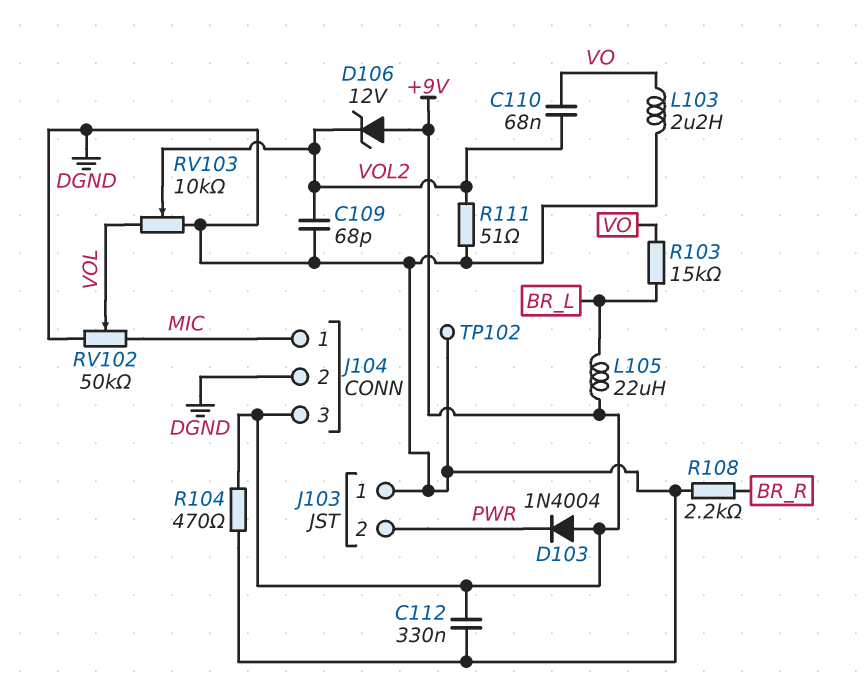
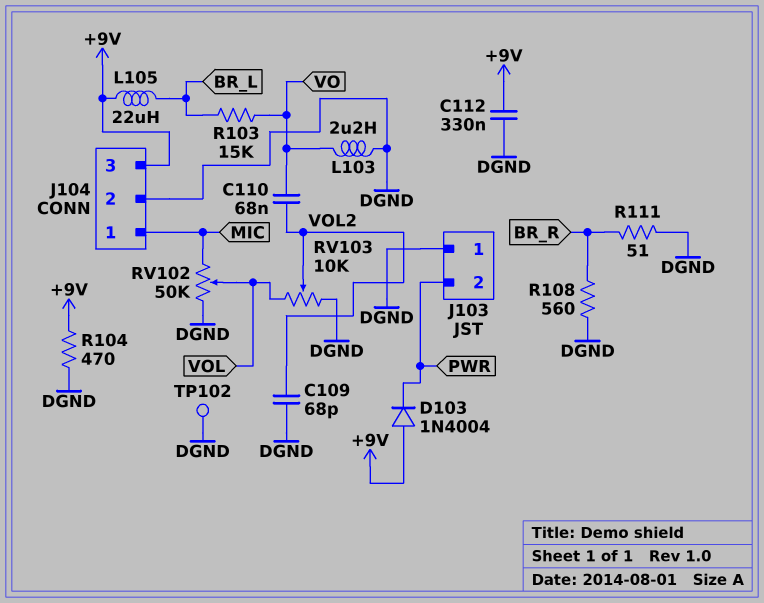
D106: zener 12V (A +9V, K VOL2) -> none
R108: 2.2k (BR_R, DGND) -> 560 (BR_R, DGND)
R111: 51 (DGND, VOL2) -> 51 (BR_R, DGND)

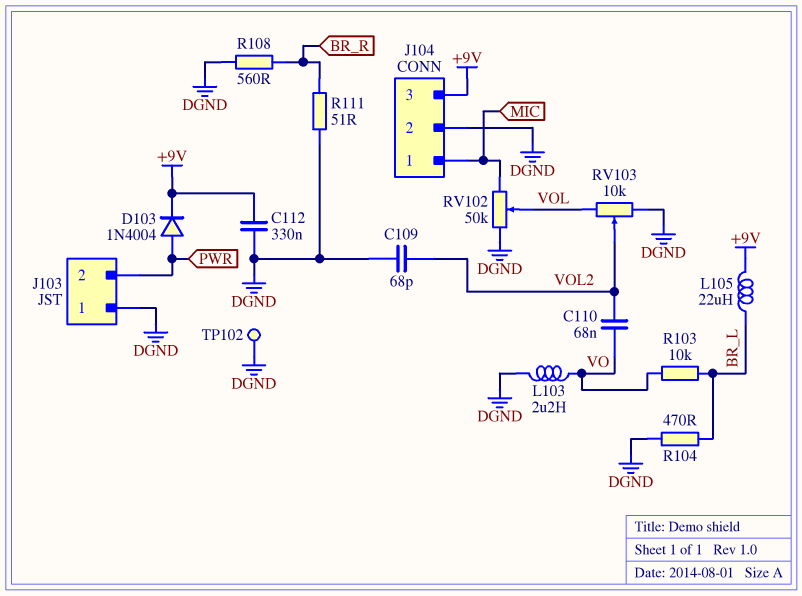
D103: diode 1N4004 (A +9V, K PWR) -> diode 1N4004 (A PWR, K +9V)
R103: 15k (BR_L, VO) -> 10k (BR_L, VO)
R104: 470 (+9V, DGND) -> 470 (BR_L, DGND)

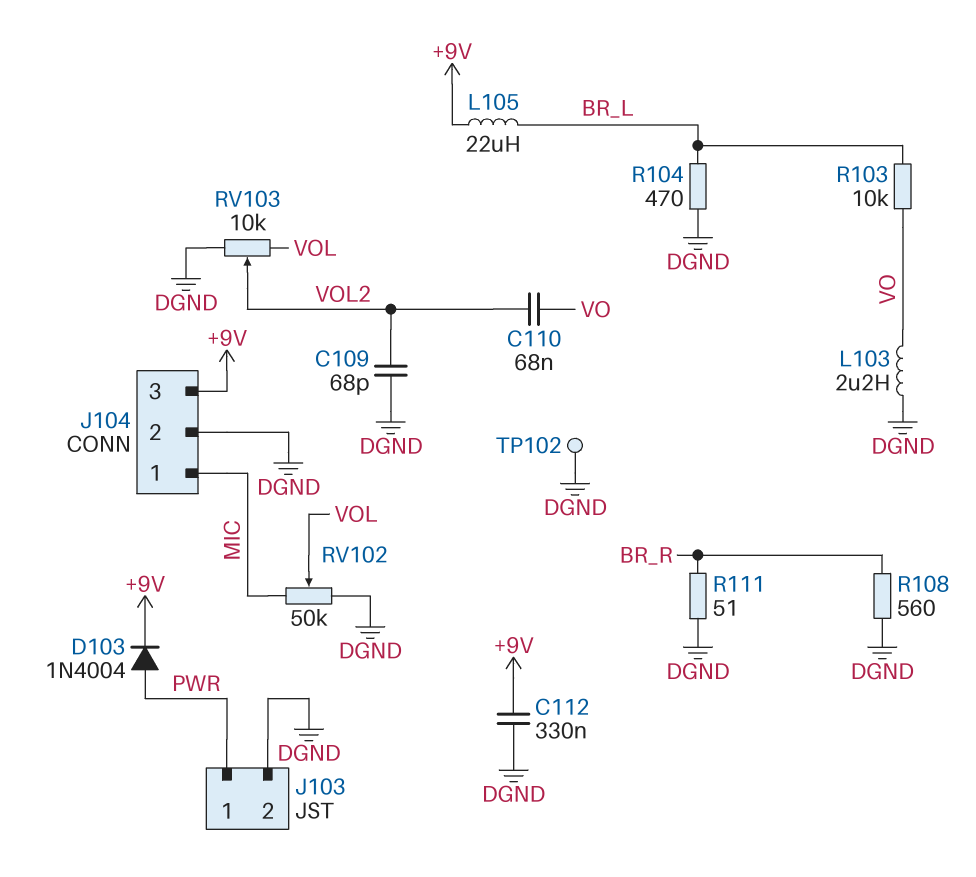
J103 pin 1: DGND -> PWR
J103 pin 2: PWR -> DGND

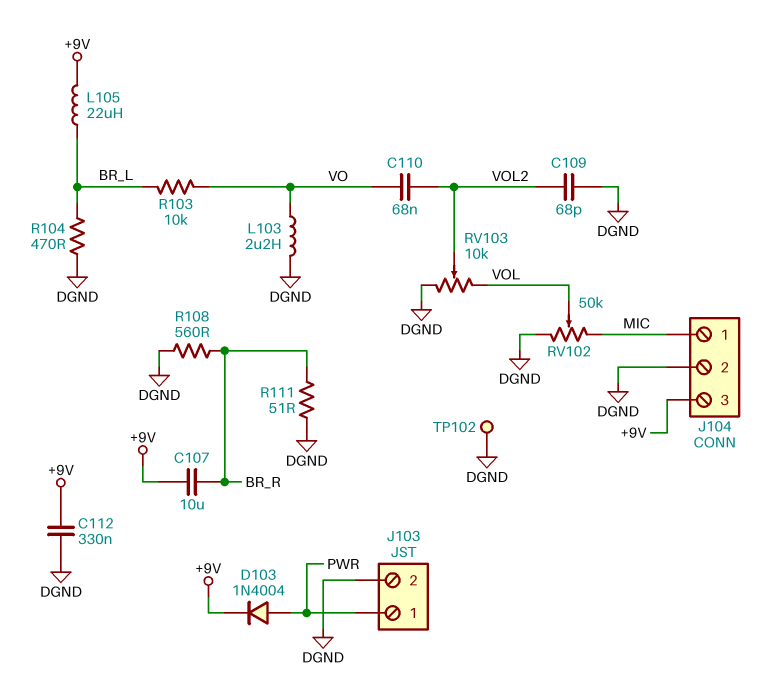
C107: none -> 10uF (+9V, BR_R)

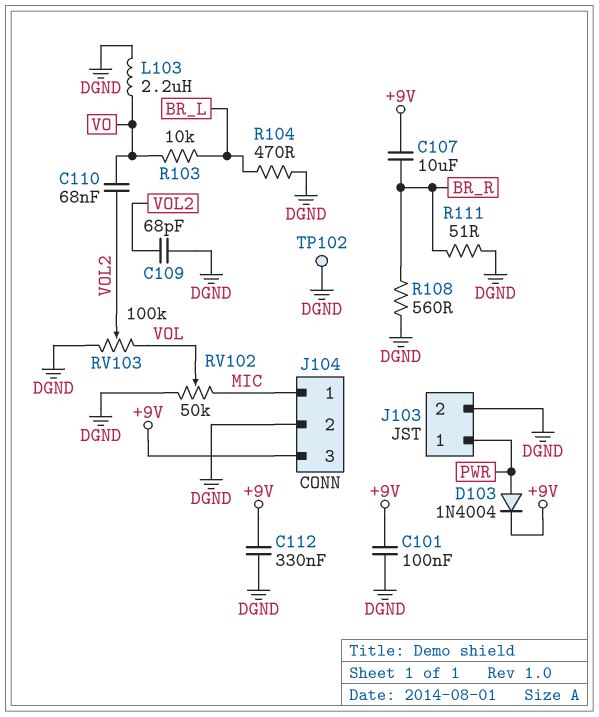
C101: none -> 100nF (+9V, DGND)
L105: 22uH (+9V, BR_L) -> none
RV103: 10k (DGND, VOL, wiper VOL2) -> 100k (DGND, VOL, wiper VOL2)

